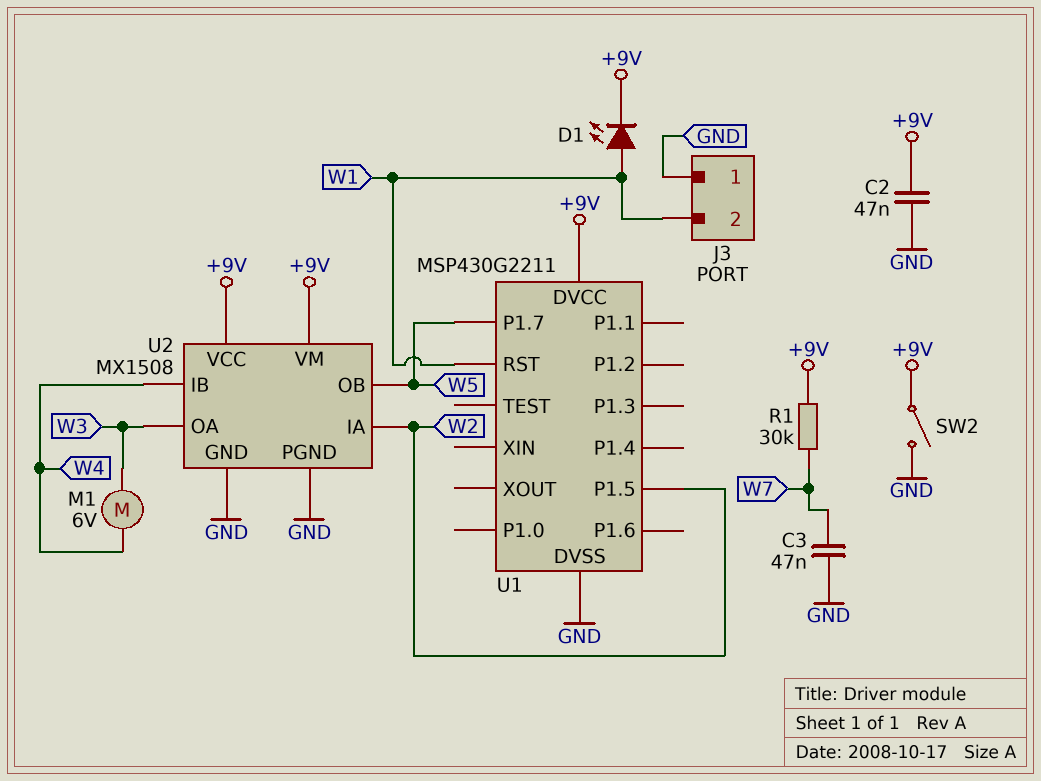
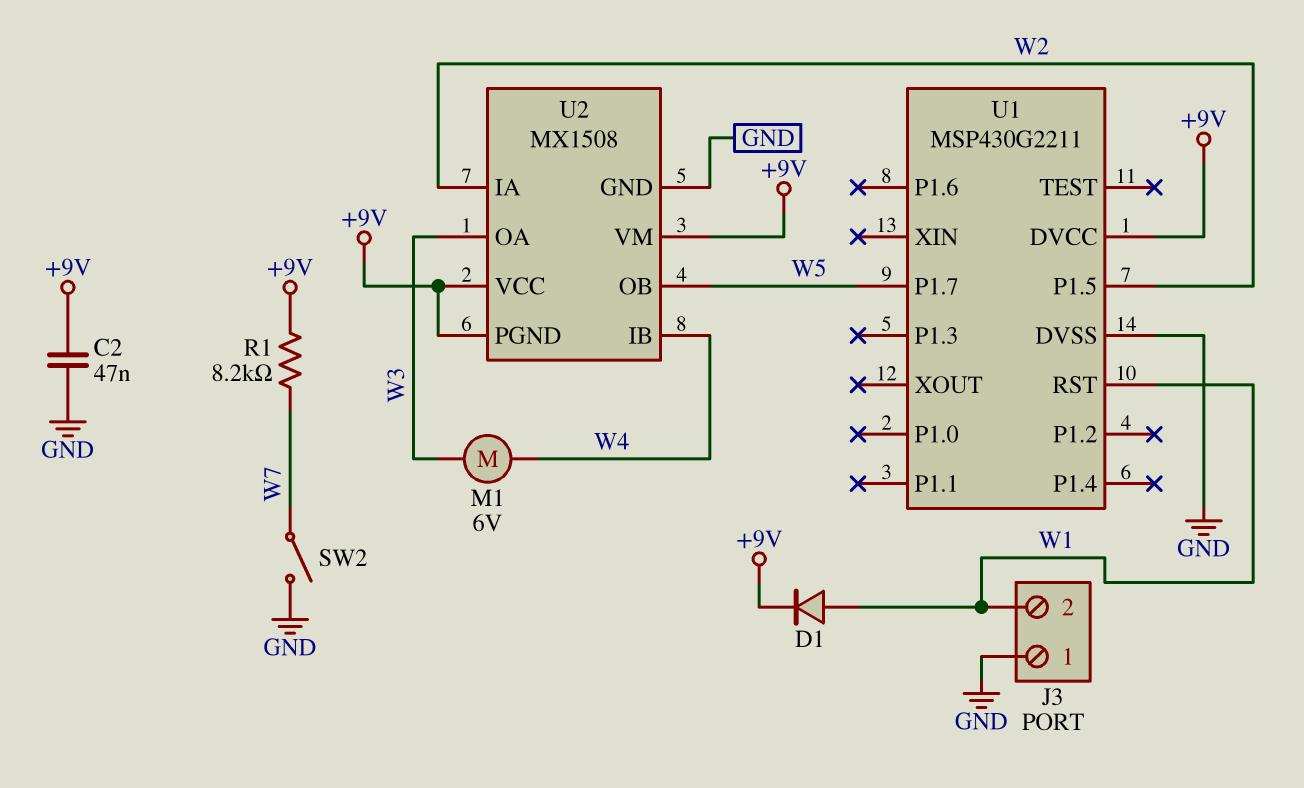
C3: 47nF (GND, W7) -> none
D1: LED (A W1, K +9V) -> diode (A W1, K +9V)
R1: 30k (+9V, W7) -> 8.2k (+9V, W7)
SW2: switch (+9V, GND) -> switch (GND, W7)
U2 pin PGND: GND -> +9V

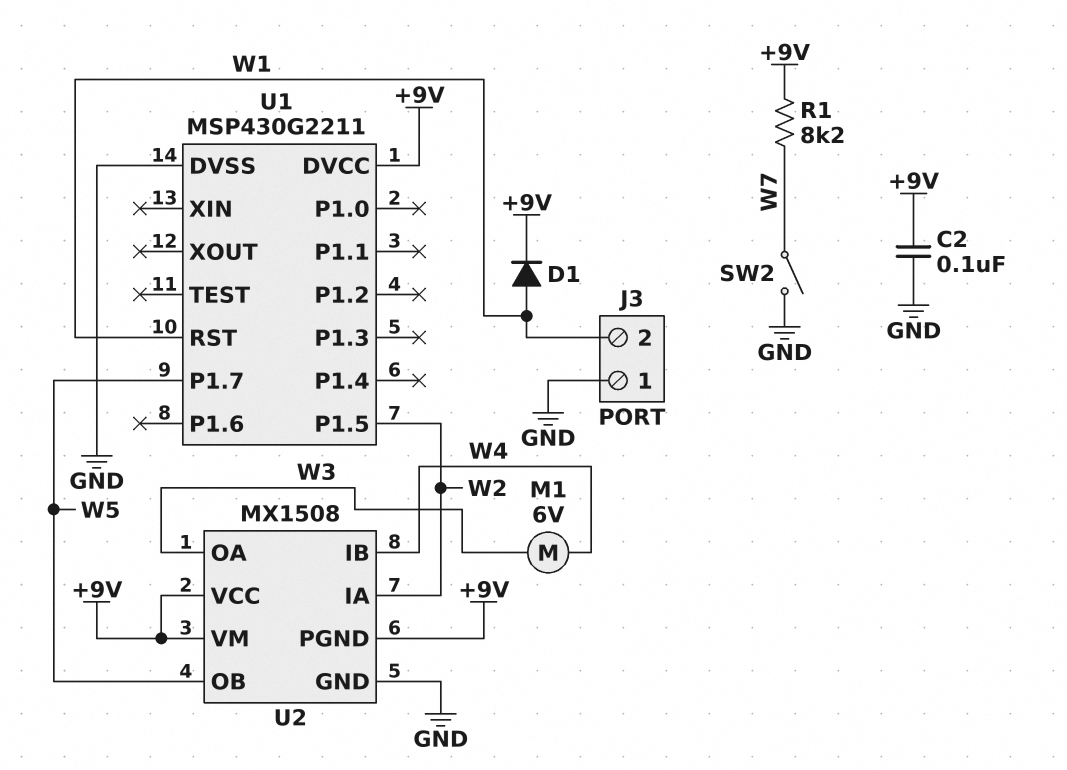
C2: 47nF (+9V, GND) -> 100nF (+9V, GND)

